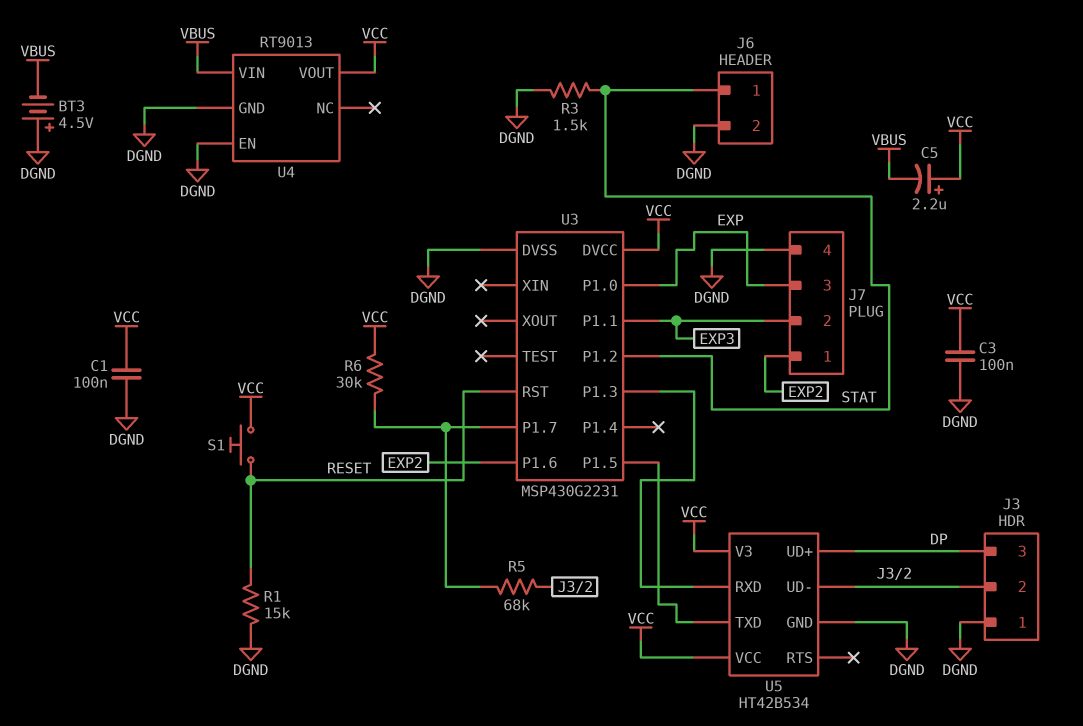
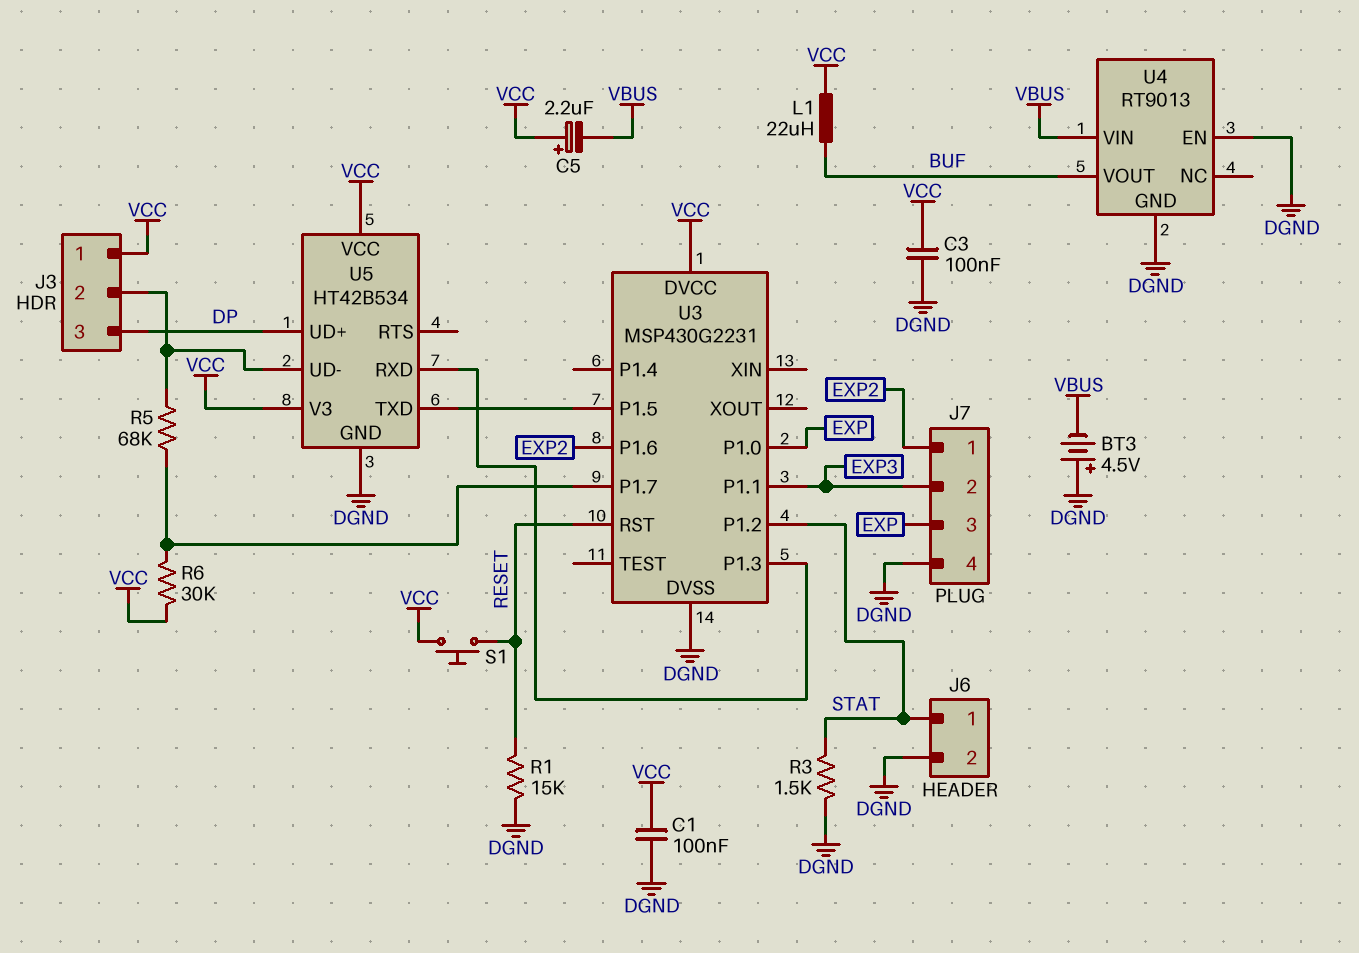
J3 pin 1: DGND -> VCC
L1: none -> 22uH (BUF, VCC)
U4 pin VOUT: VCC -> BUF

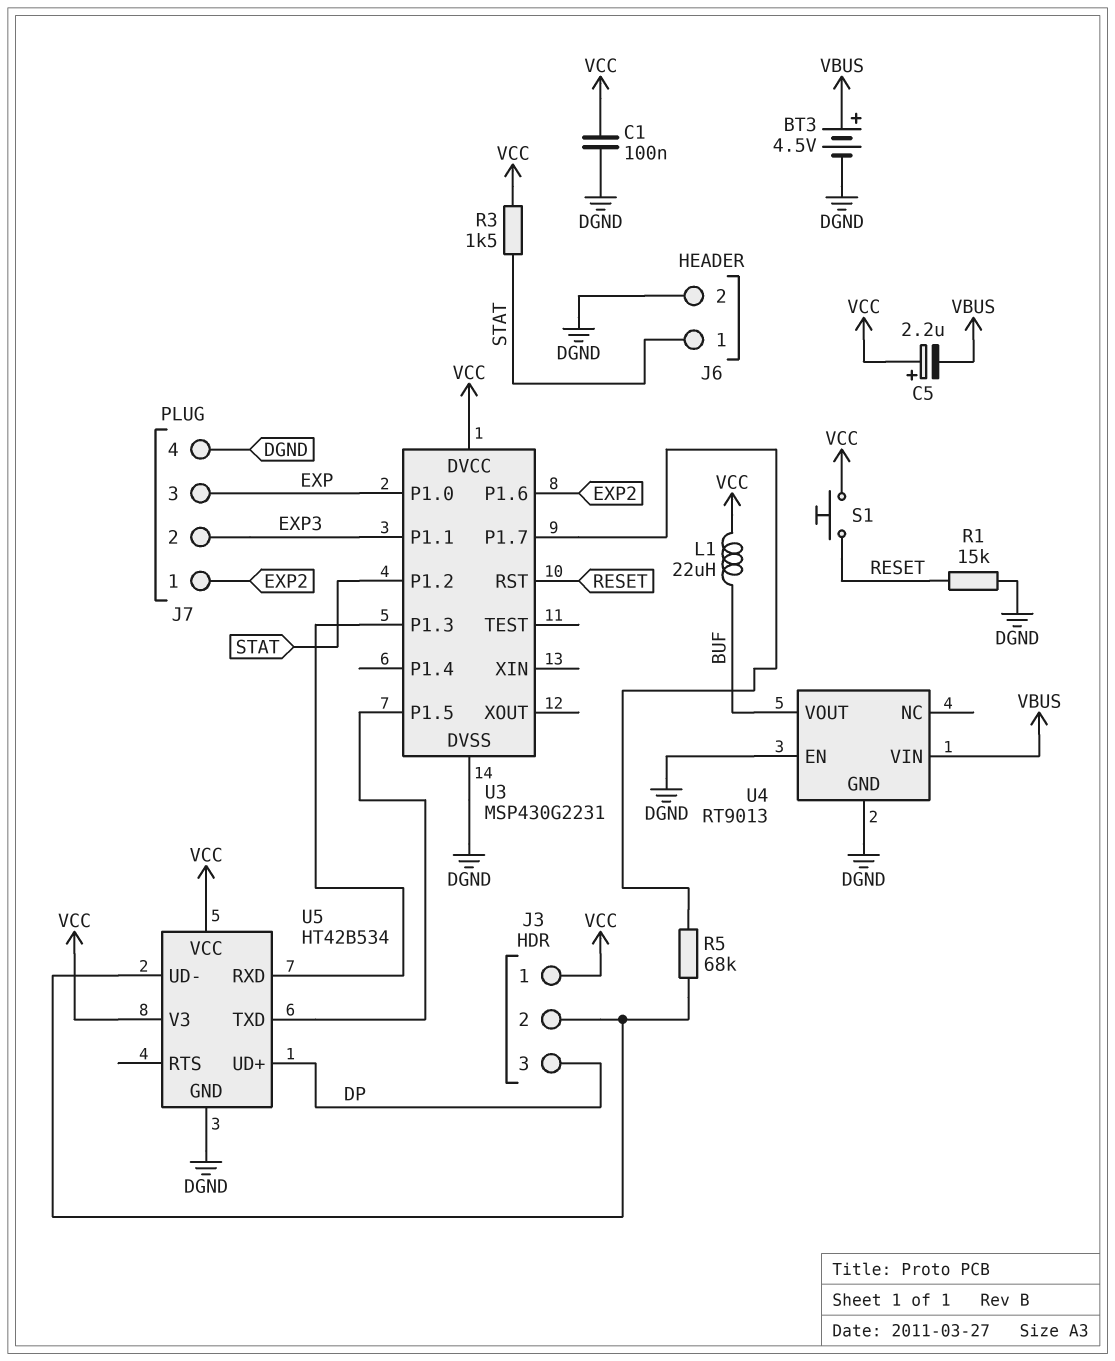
BT3: 4.5V (plus DGND, minus VBUS) -> 4.5V (plus VBUS, minus DGND)
C3: 100nF (DGND, VCC) -> none
R3: 1.5k (DGND, STAT) -> 1.5k (STAT, VCC)
R6: 30k (U3/P1.7, VCC) -> none

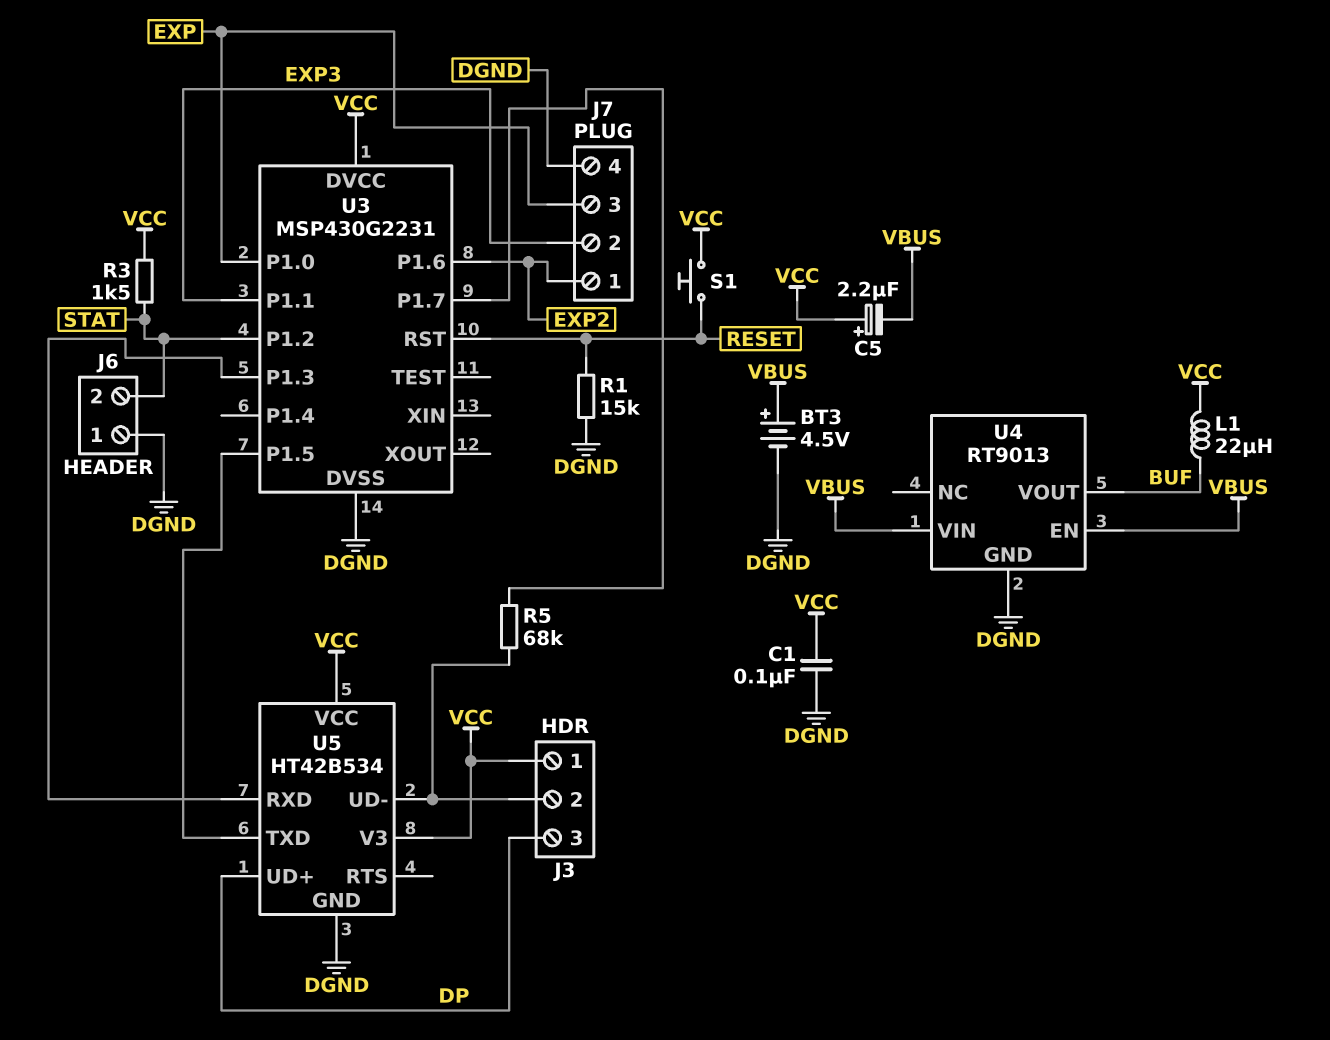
J6 pin 1: STAT -> DGND
J6 pin 2: DGND -> STAT
U4 pin EN: DGND -> VBUS

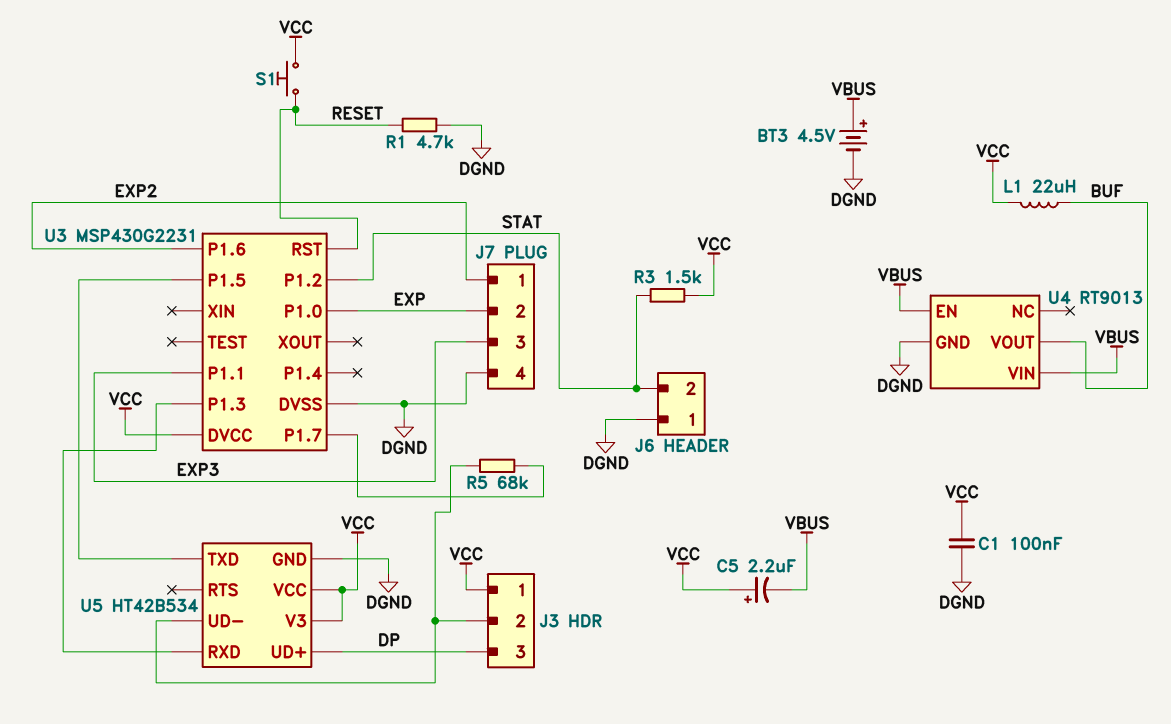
J7 pin 2: EXP3 -> EXP
J7 pin 3: EXP -> EXP3
R1: 15k (DGND, RESET) -> 4.7k (DGND, RESET)

